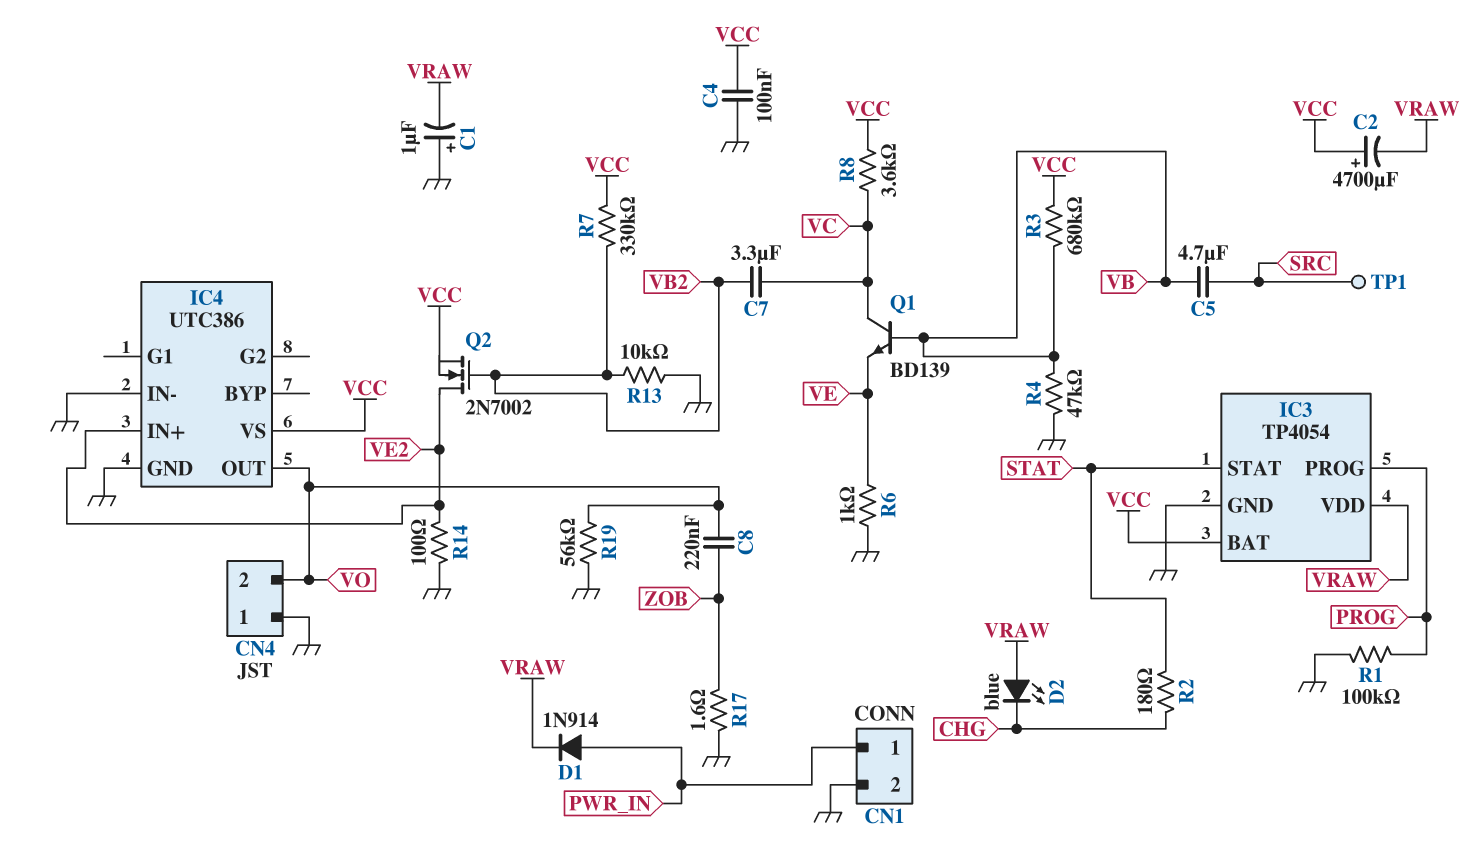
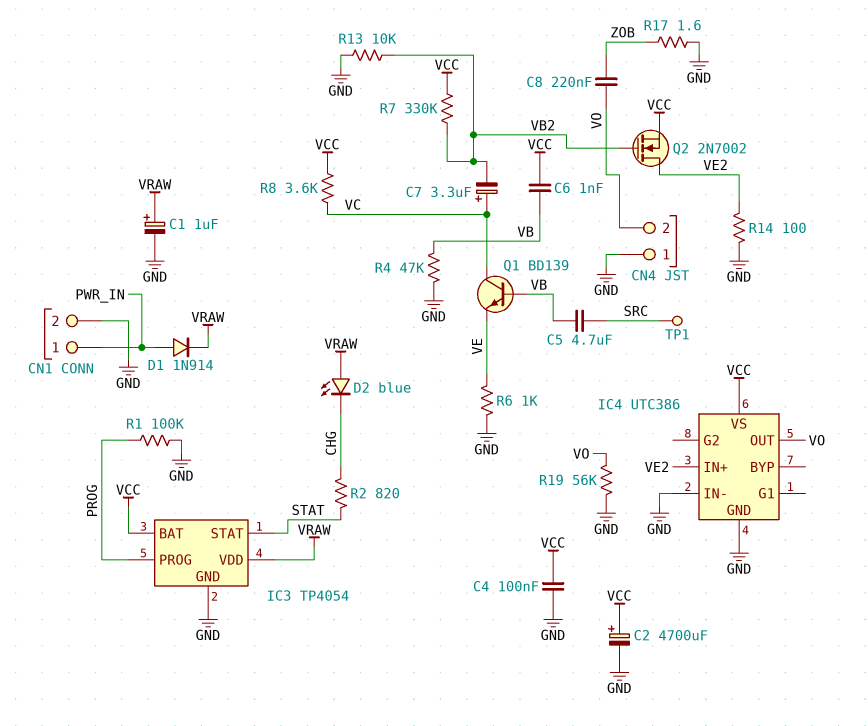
C1: 1uF (plus GND, minus VRAW) -> 1uF (plus VRAW, minus GND)
C2: 4700uF (plus VCC, minus VRAW) -> 4700uF (plus VCC, minus GND)
C6: none -> 1nF (VB, VCC)
C7: 3.3uF (VB2, VC) -> 3.3uF (plus VC, minus VB2)
R2: 180 (CHG, STAT) -> 820 (CHG, STAT)
R3: 680k (VB, VCC) -> none

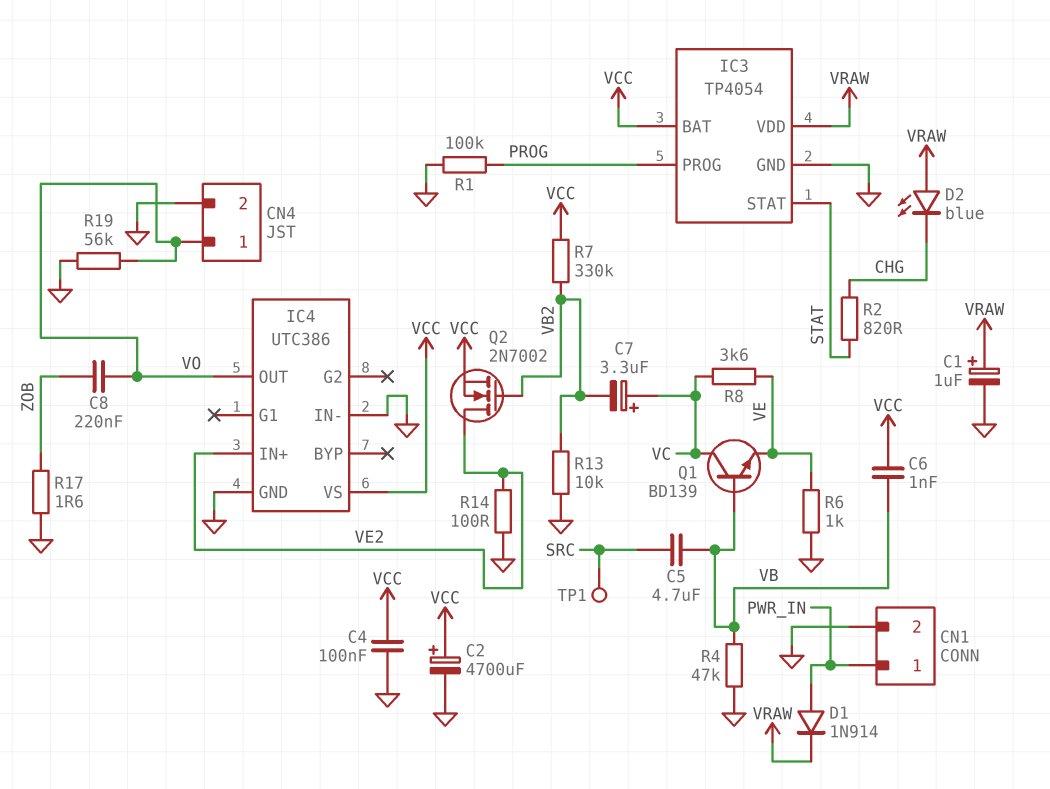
CN4 pin 1: GND -> VO
CN4 pin 2: VO -> GND
R8: 3.6k (VC, VCC) -> 3.6k (VC, VE)

